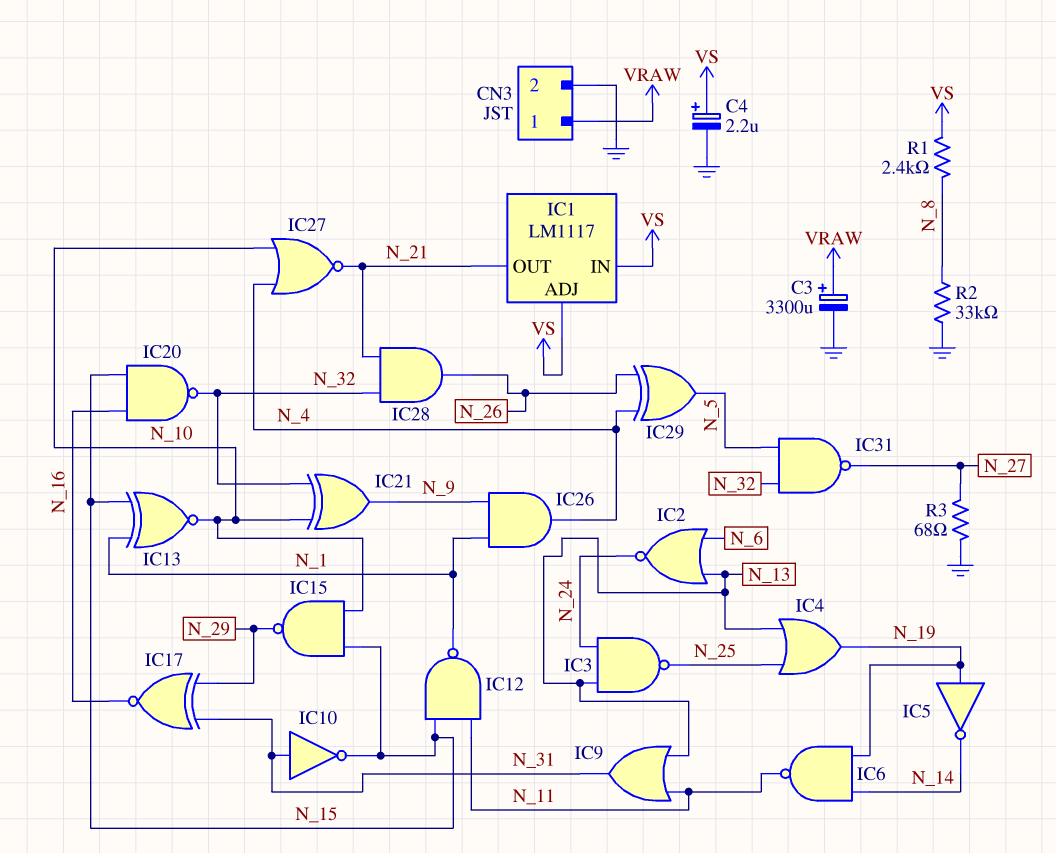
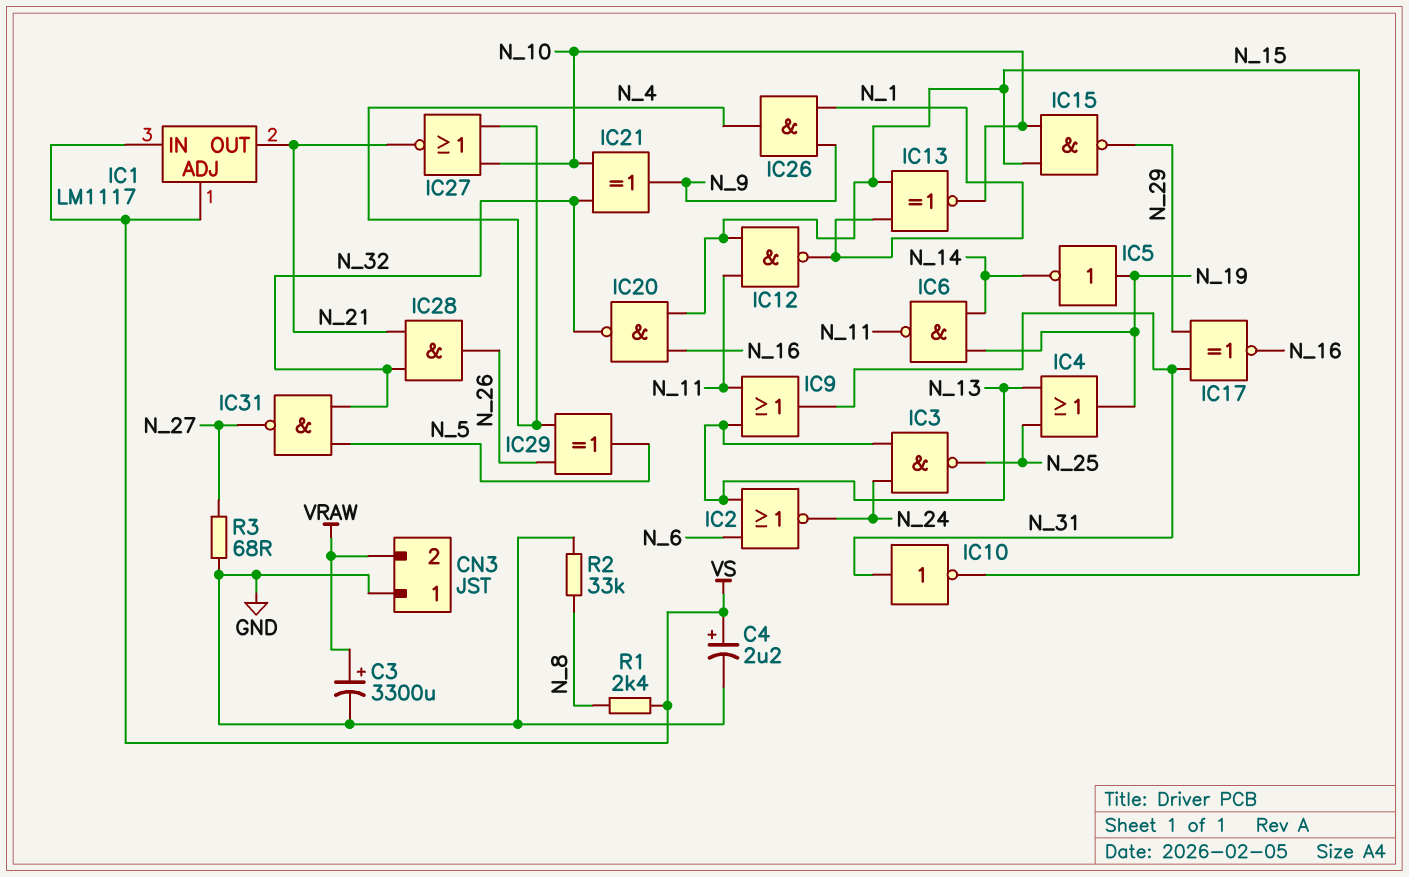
CN3 pin 1: VRAW -> GND
CN3 pin 2: GND -> VRAW

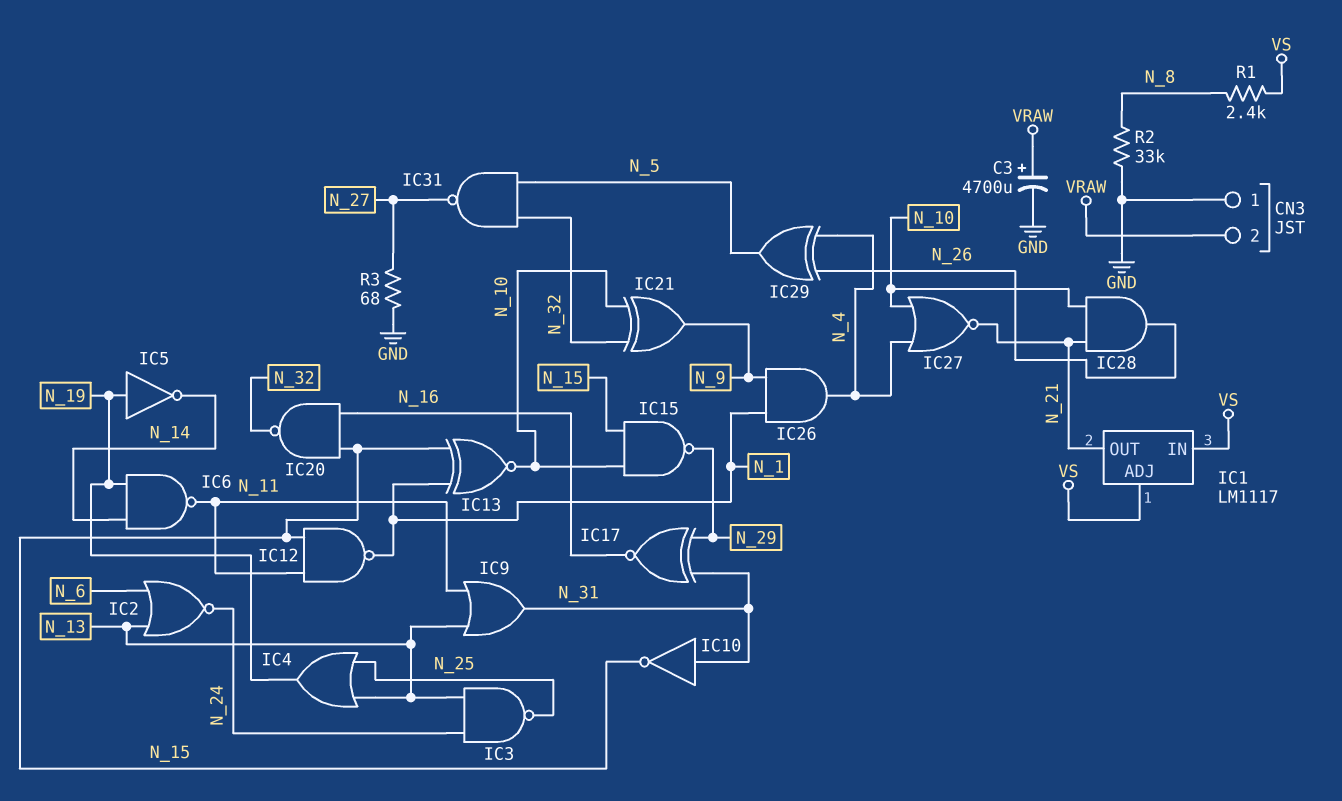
C3: 3300uF (plus VRAW, minus GND) -> 4700uF (plus VRAW, minus GND)
C4: 2.2uF (plus VS, minus GND) -> none
IC28: AND (in N_21, in N_32, out N_26) -> AND (in N_10, in N_21, out N_26)

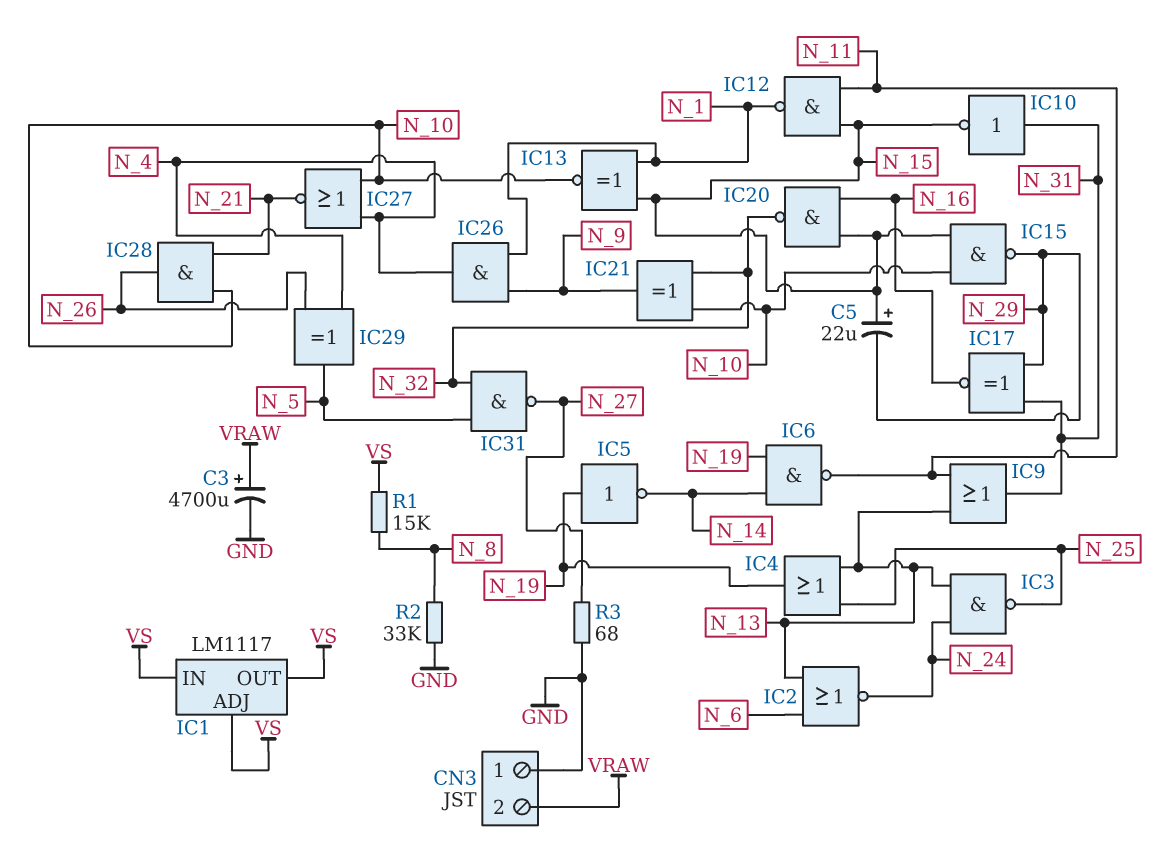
C5: none -> 22uF (plus N_15, minus N_29)
IC1 pin OUT: N_21 -> VS
R1: 2.4k (N_8, VS) -> 15k (N_8, VS)

